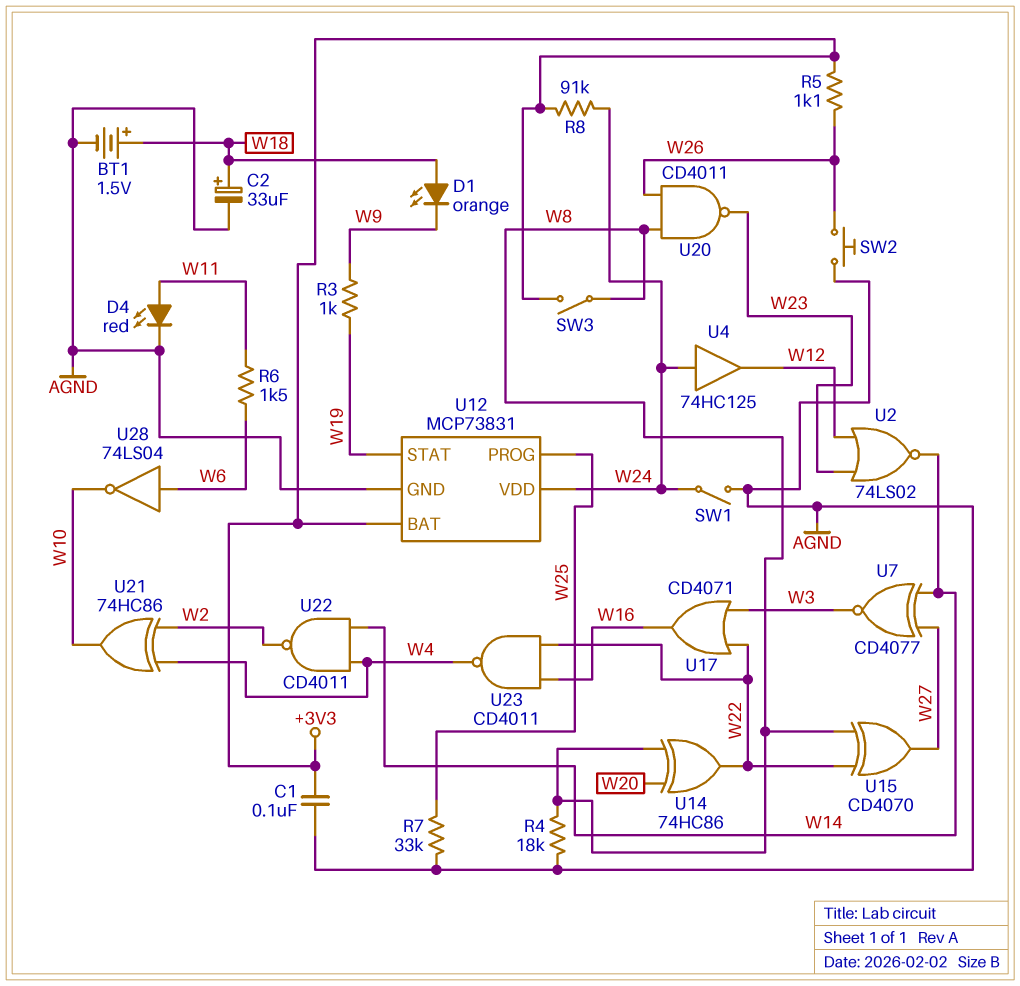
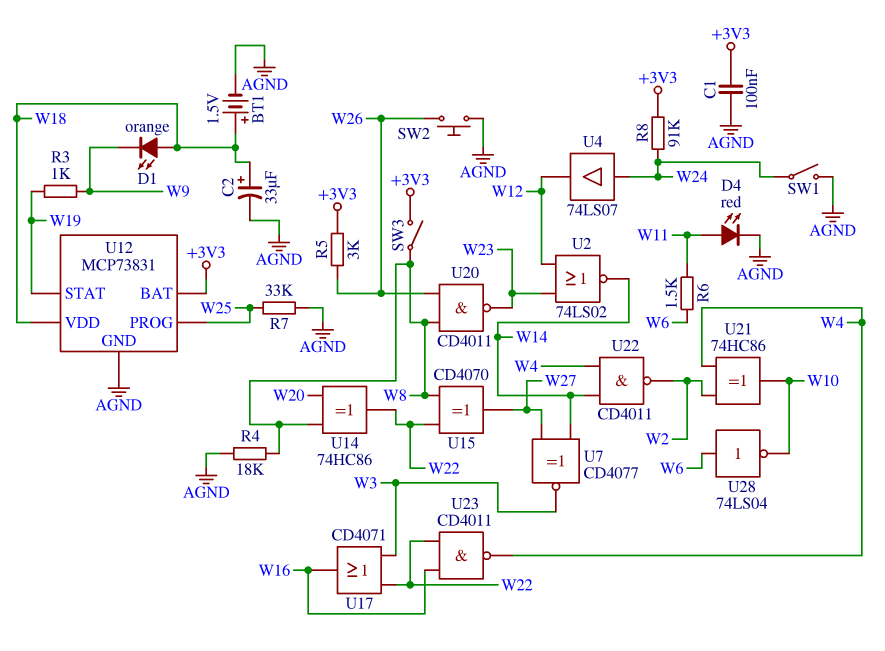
R5: 1.1k (+3V3, W26) -> 3k (+3V3, W26)
U4: buffer 74HC125 (in W24, out W12) -> buffer 74LS07 (in W24, out W12)
U12 pin VDD: W24 -> W18

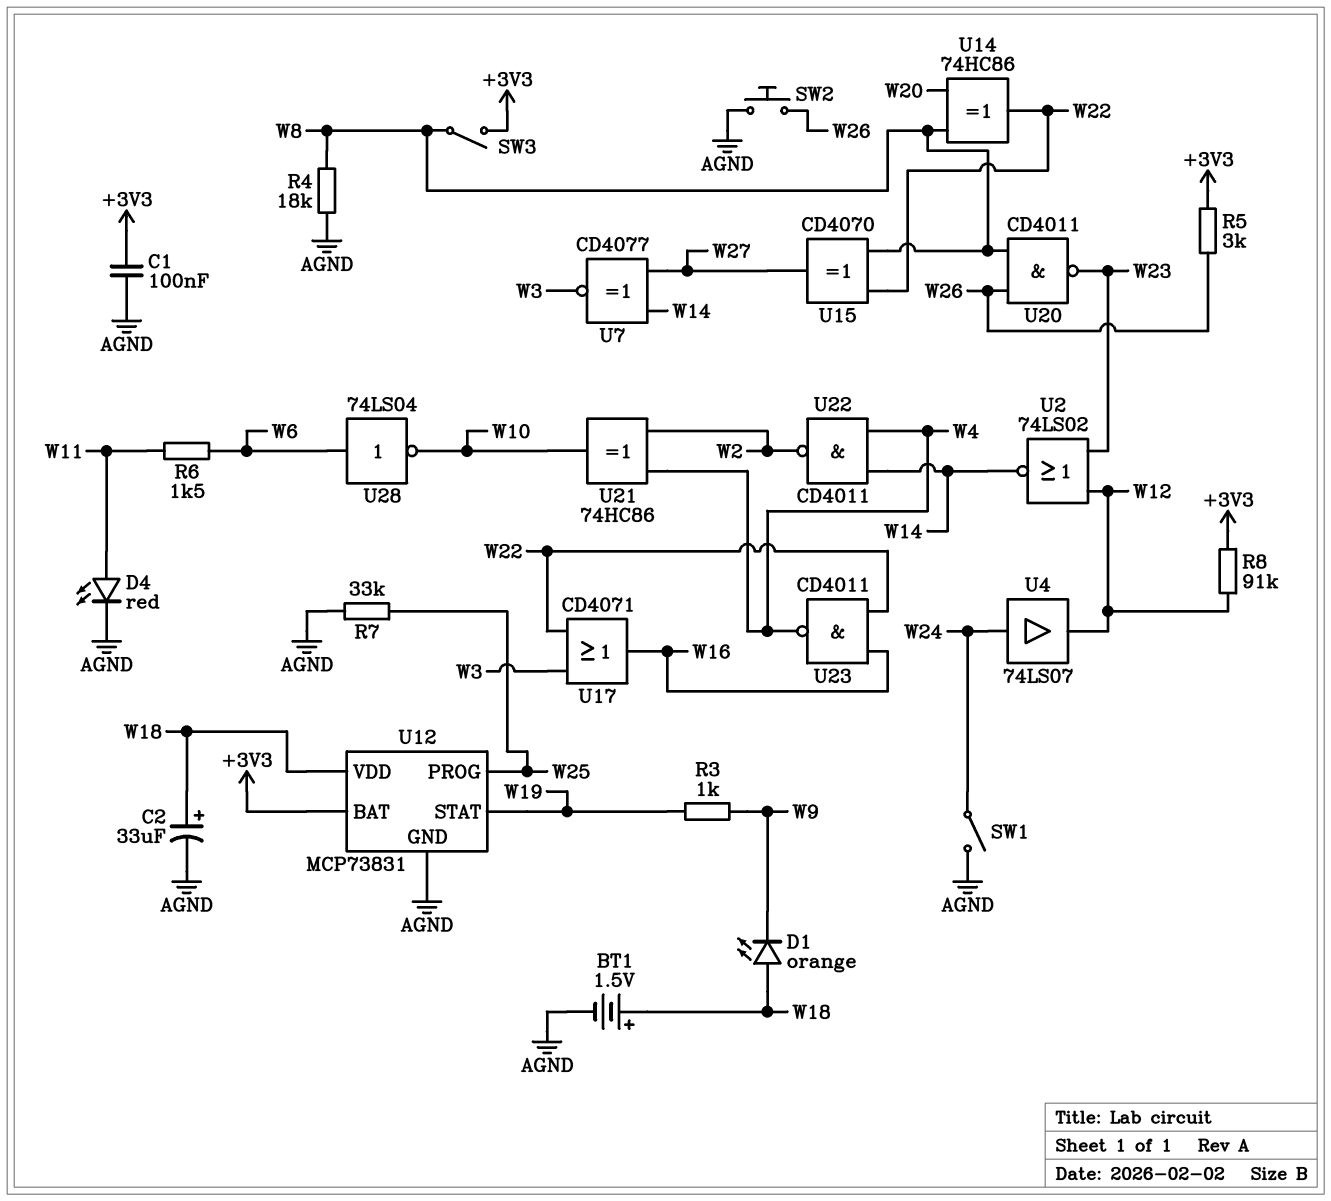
R8: 91k (+3V3, W24) -> 91k (+3V3, W12)

